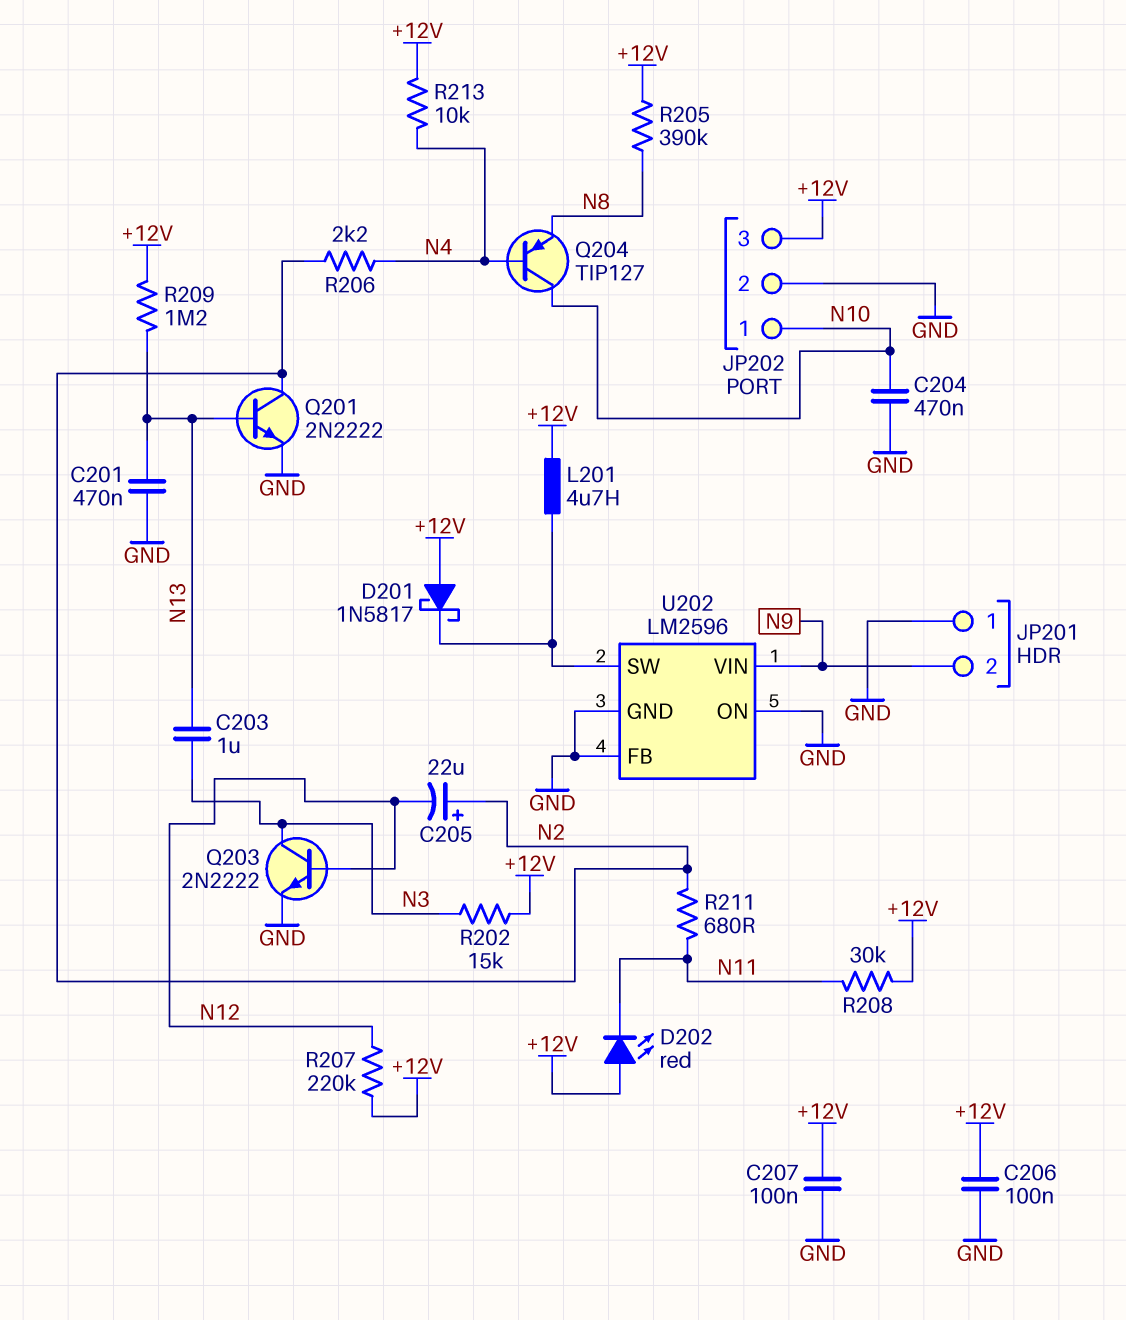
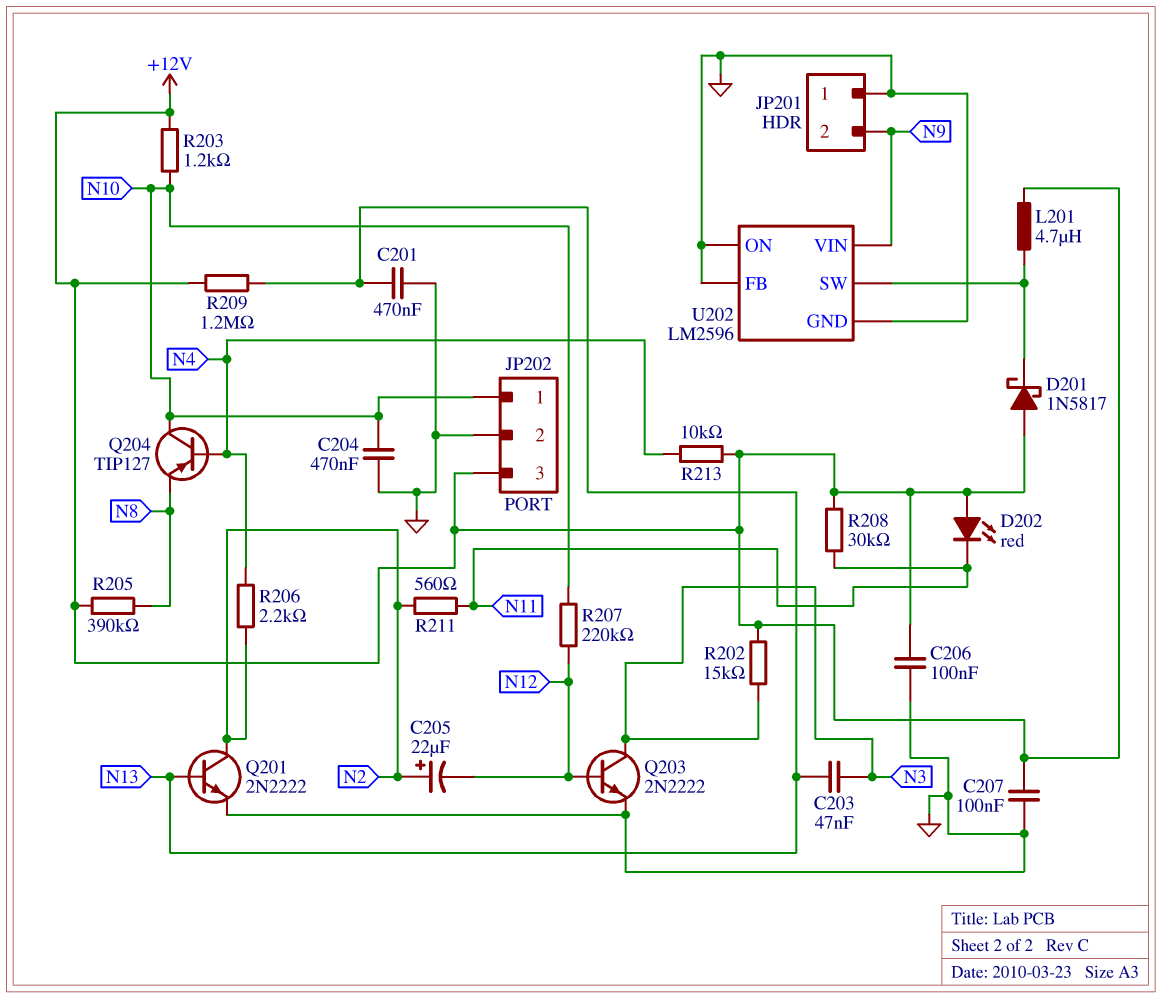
C203: 1uF (N3, N13) -> 47nF (N3, N13)
R203: none -> 1.2k (+12V, N10)
R207: 220k (+12V, N12) -> 220k (N10, N12)
R211: 680 (N2, N11) -> 560 (N2, N11)

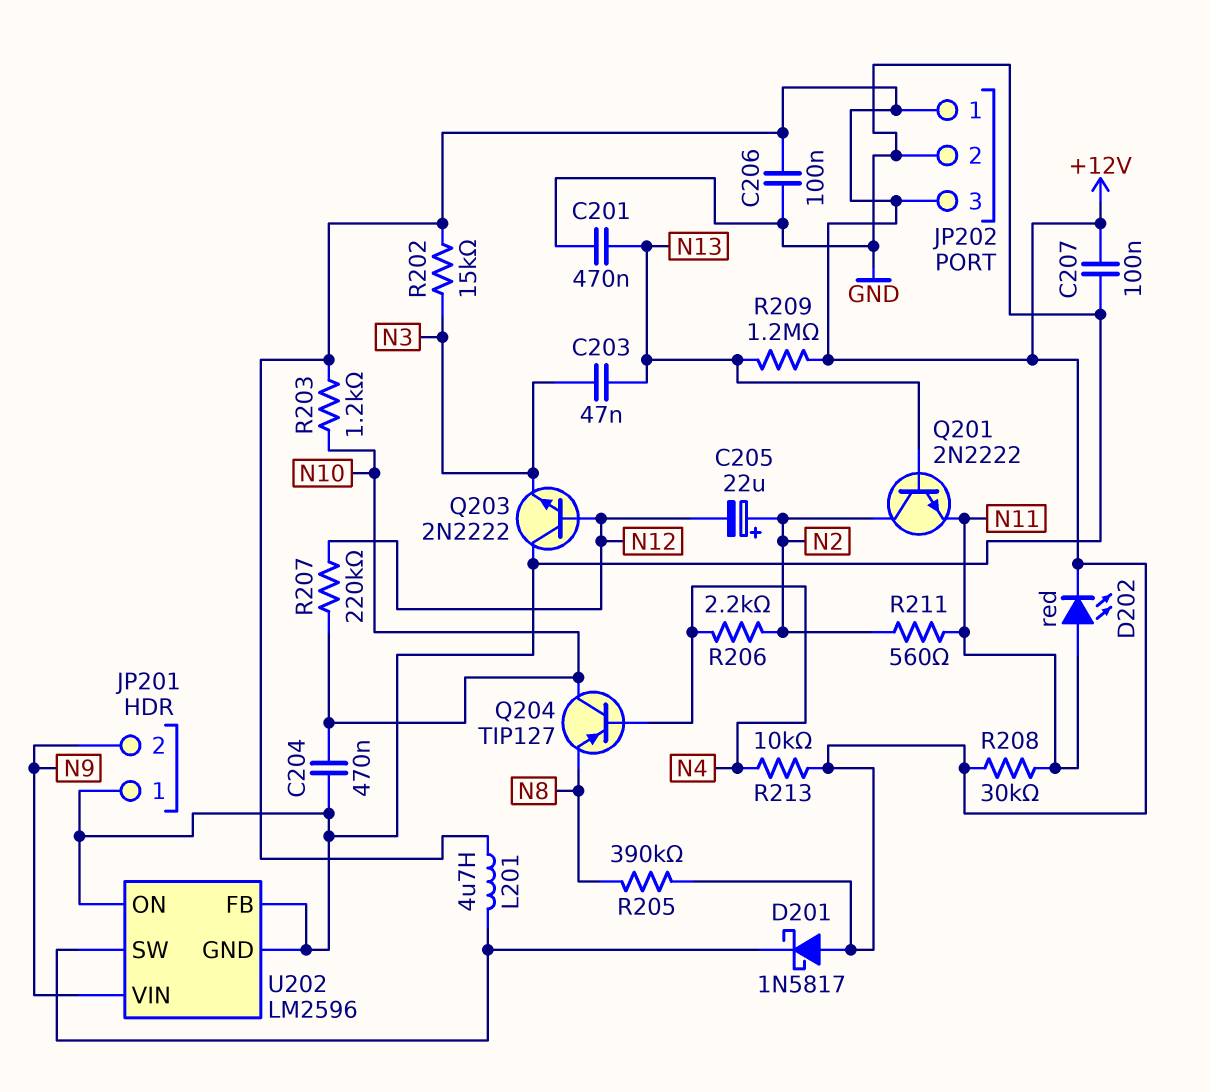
D202: LED red (A +12V, K N11) -> LED red (A N11, K +12V)
JP202 pin 1: N10 -> +12V
Q201: NPN 2N2222 (B N13, C N2, E GND) -> NPN 2N2222 (B N13, C N2, E N11)
Q203: NPN 2N2222 (B N12, C N3, E GND) -> NPN 2N2222 (B N12, C GND, E N3)

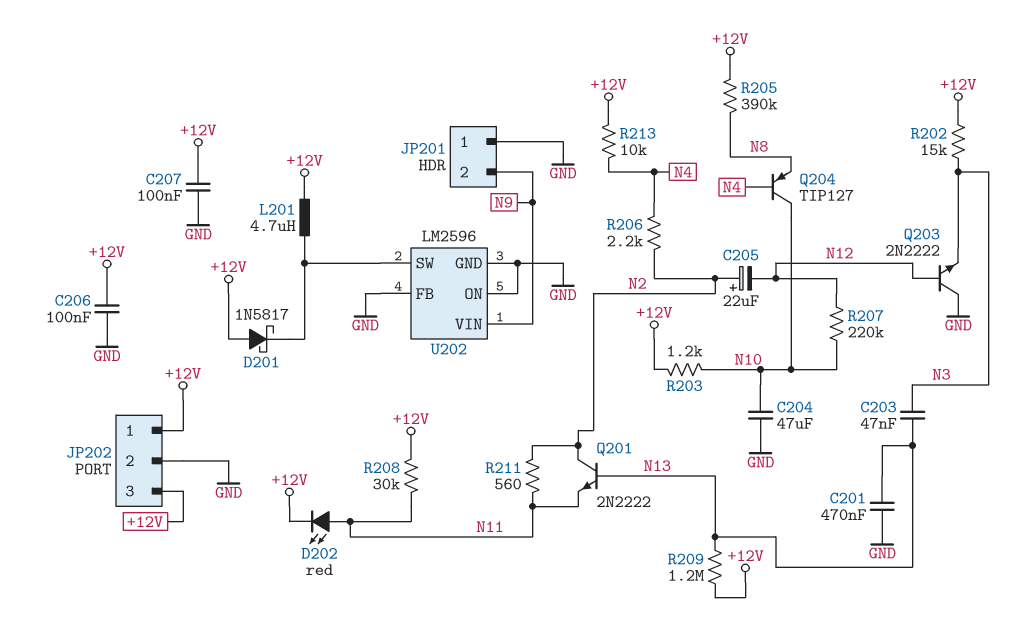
C204: 470nF (GND, N10) -> 47uF (GND, N10)

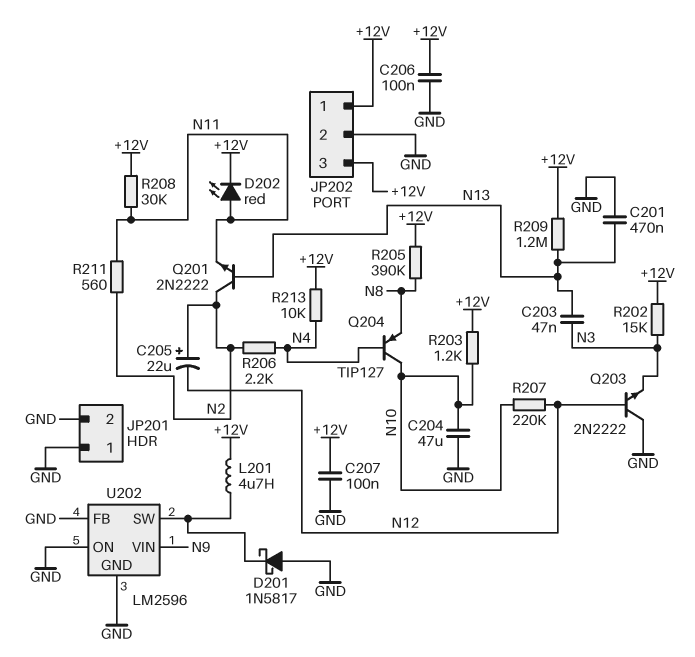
D201: schottky 1N5817 (A +12V, K U202/SW) -> schottky 1N5817 (A GND, K U202/SW)
JP201 pin 2: N9 -> GND

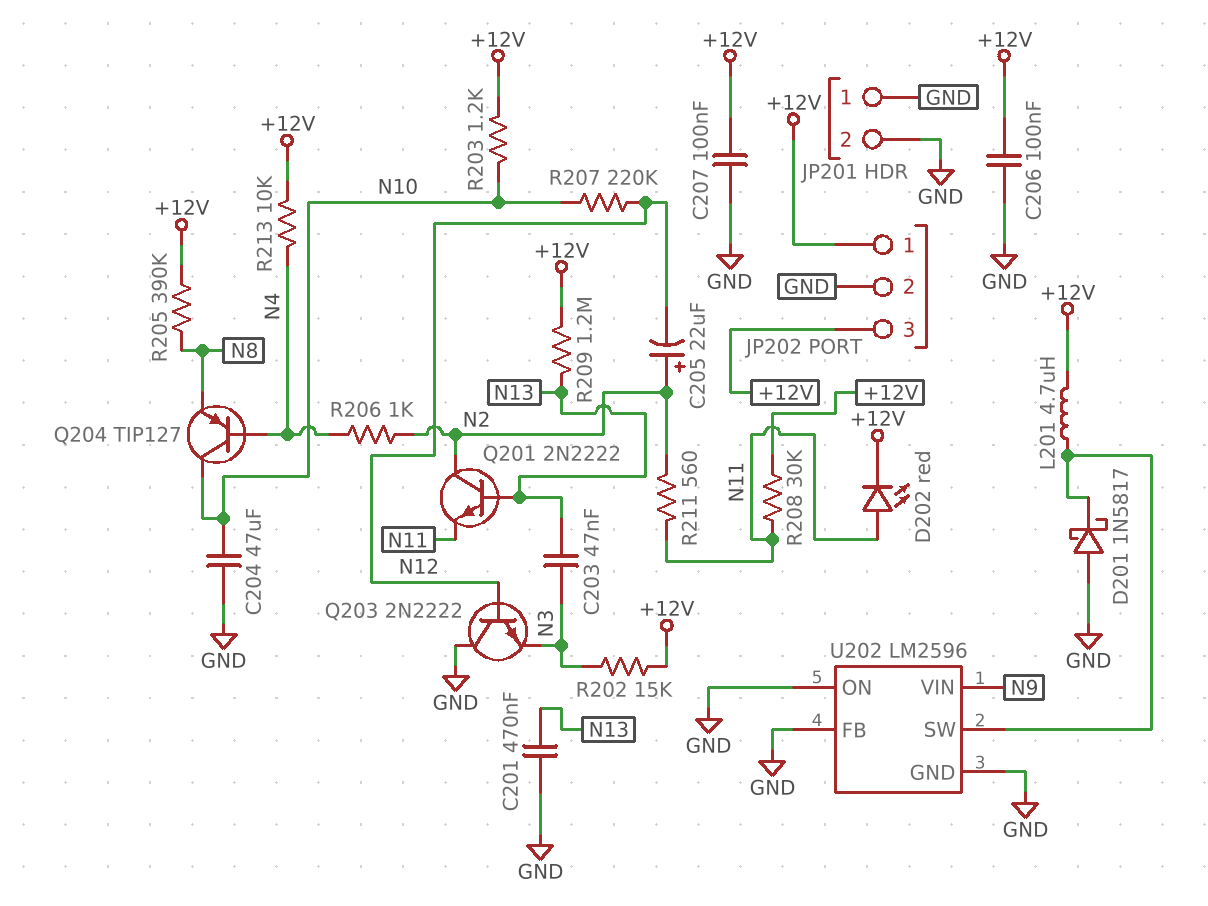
R206: 2.2k (N2, N4) -> 1k (N2, N4)

